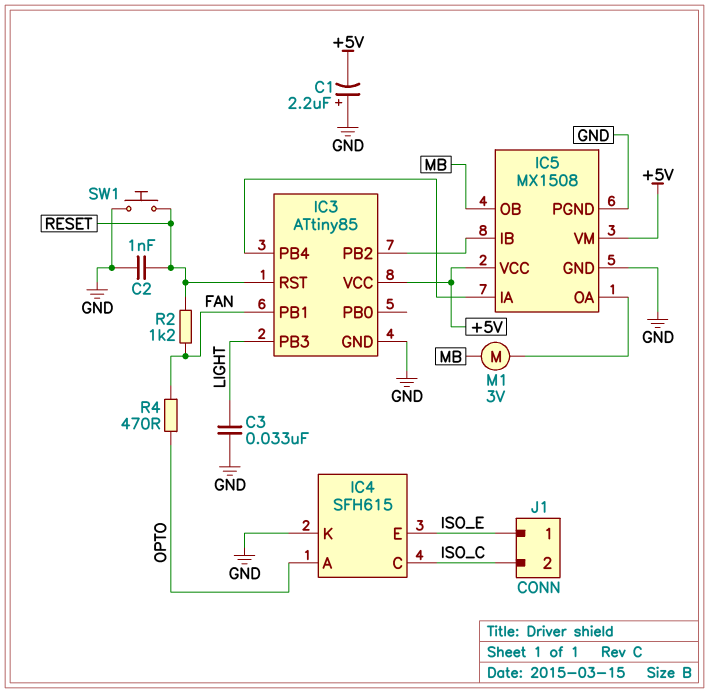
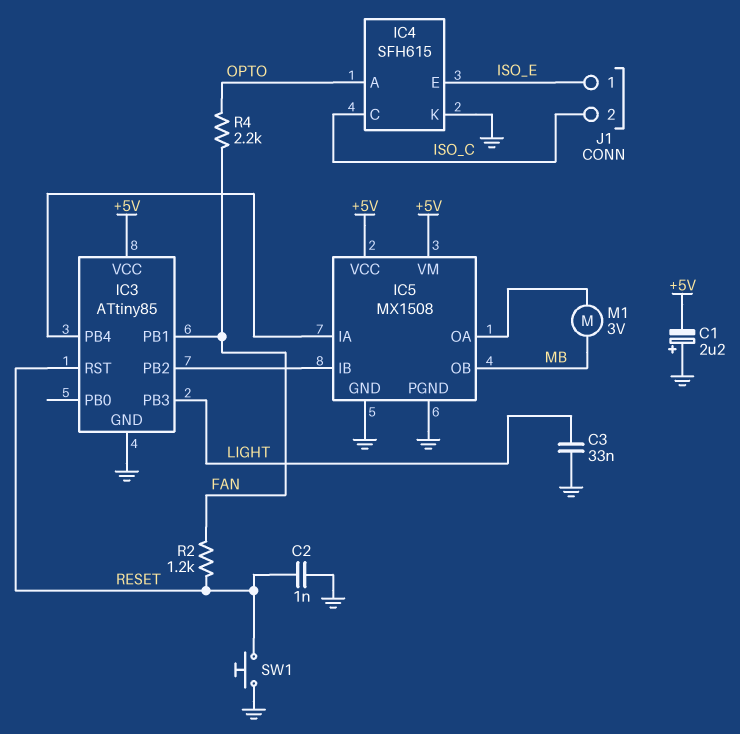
R4: 470 (FAN, OPTO) -> 2.2k (FAN, OPTO)

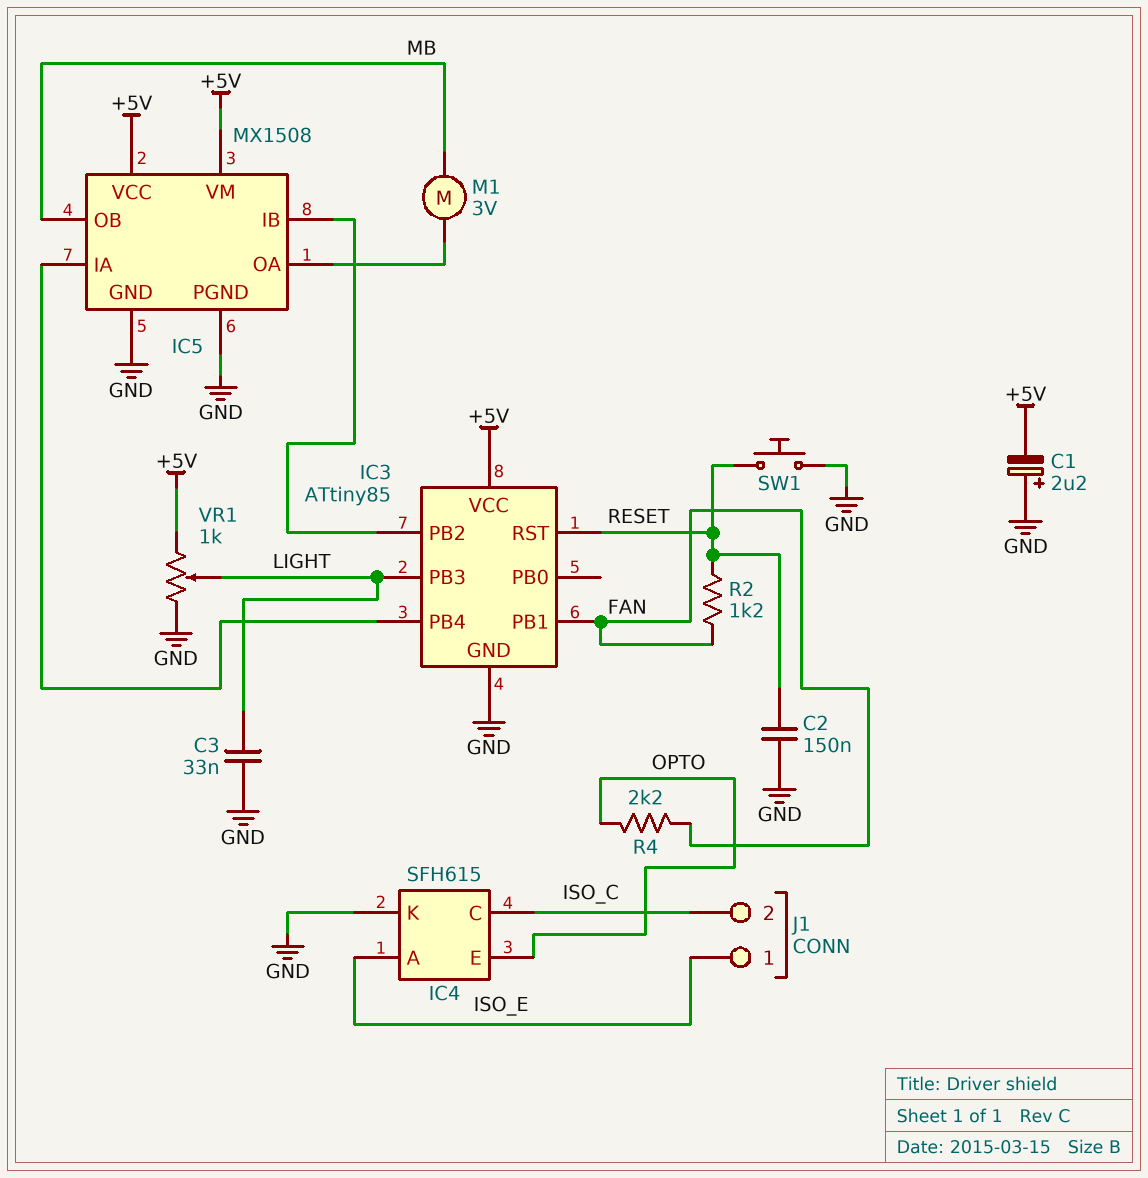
C2: 1nF (GND, RESET) -> 150nF (GND, RESET)
IC4 pin A: OPTO -> ISO_E
IC4 pin E: ISO_E -> OPTO
VR1: none -> 1k (+5V, GND, wiper LIGHT)

